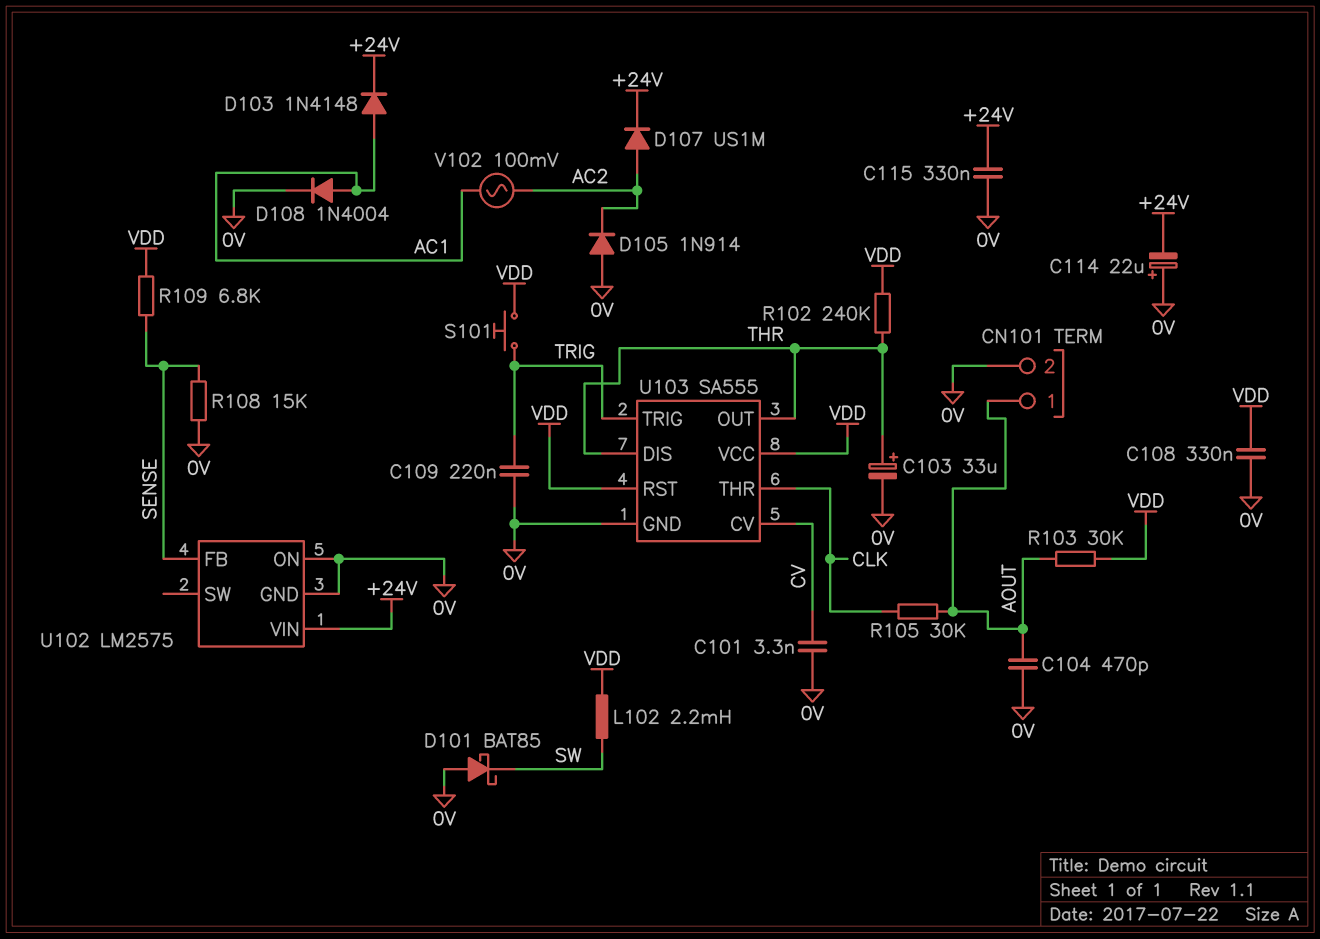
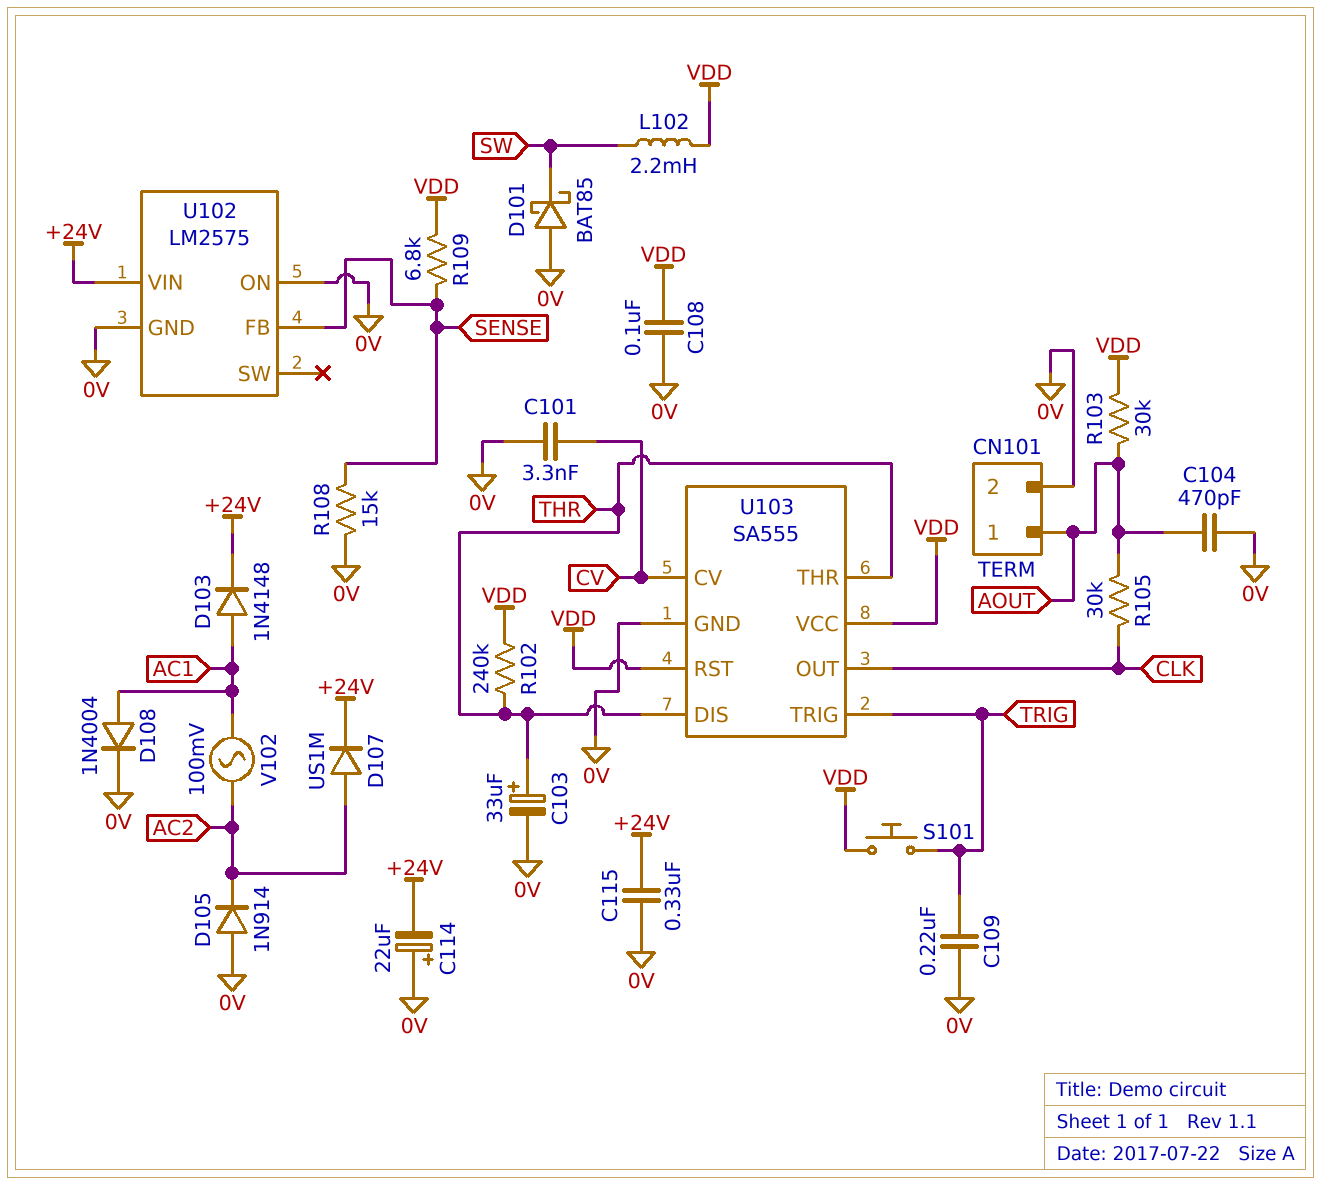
C108: 330nF (0V, VDD) -> 100nF (0V, VDD)
U103 pin OUT: THR -> CLK
U103 pin THR: CLK -> THR

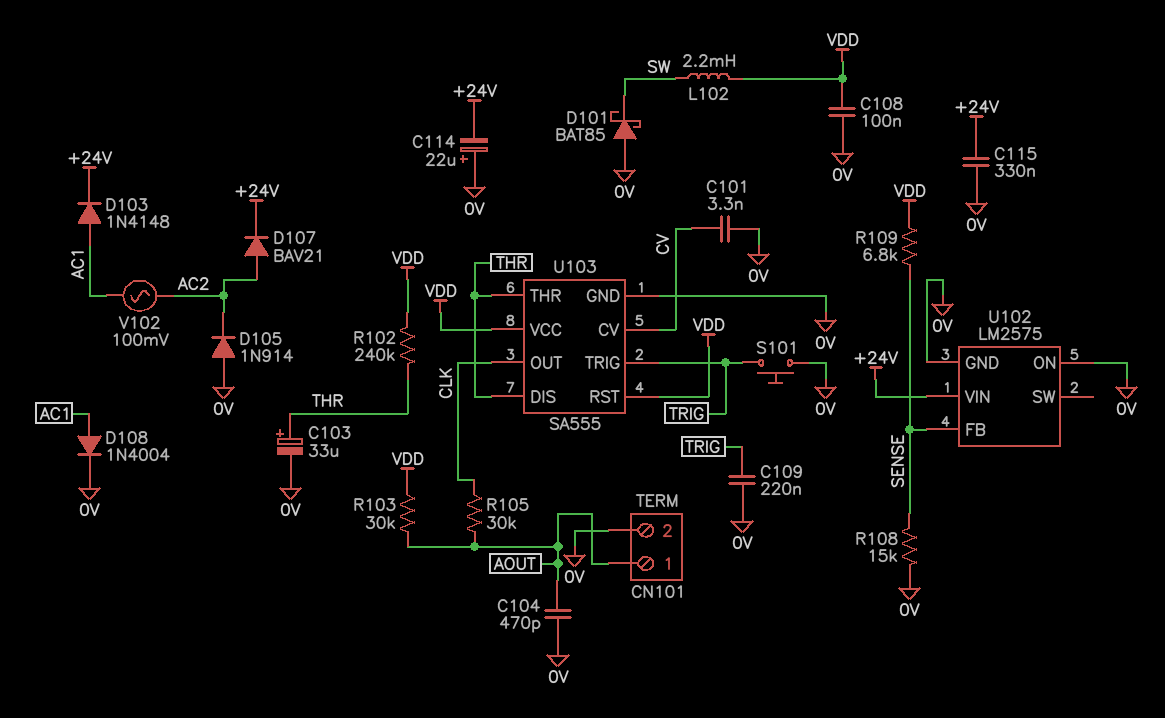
D107: diode US1M (A AC2, K +24V) -> diode BAV21 (A AC2, K +24V)
S101: button (TRIG, VDD) -> button (0V, TRIG)

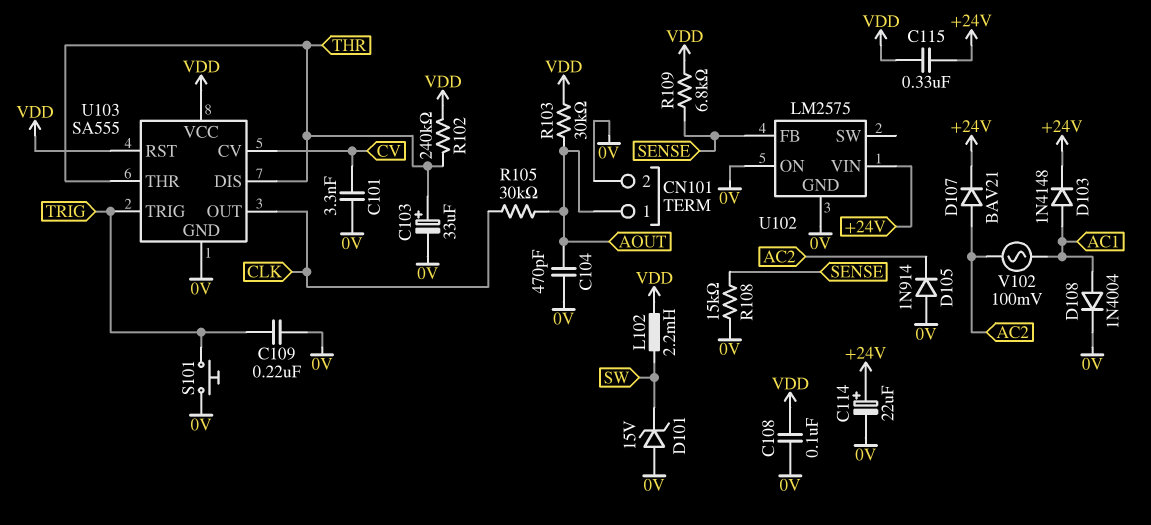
C114: 22uF (plus 0V, minus +24V) -> 22uF (plus +24V, minus 0V)
C115: 330nF (+24V, 0V) -> 330nF (+24V, VDD)
D101: schottky BAT85 (A 0V, K SW) -> zener 15V (A 0V, K SW)

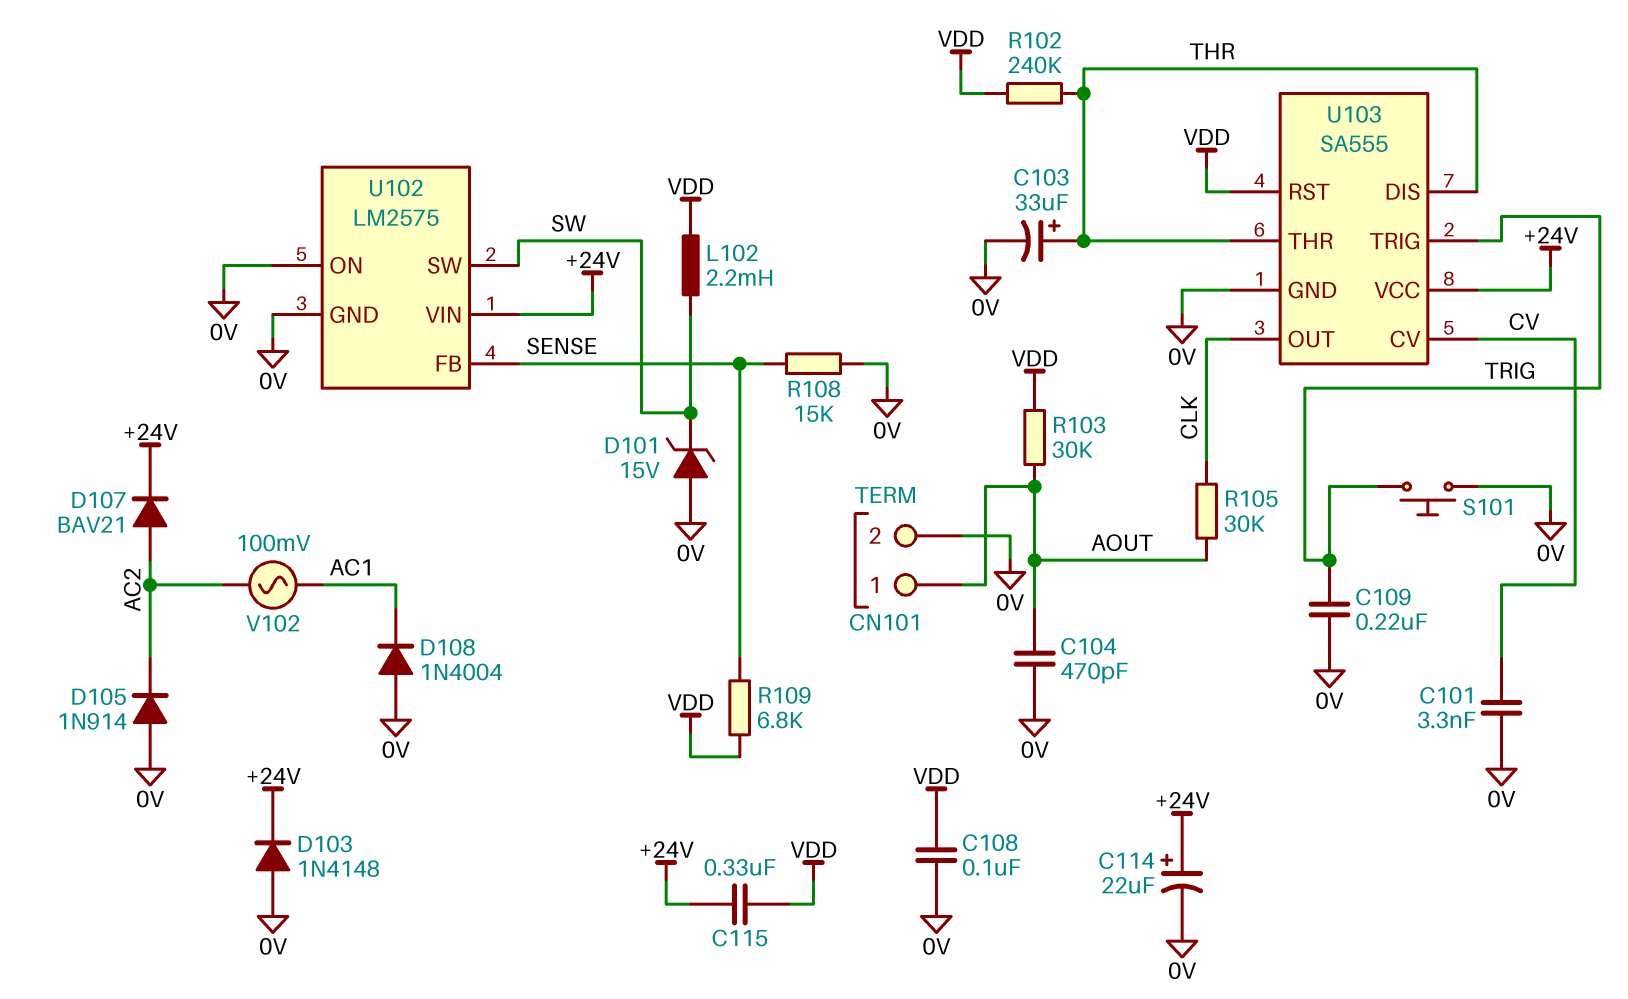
D103: diode 1N4148 (A AC1, K +24V) -> diode 1N4148 (A 0V, K +24V)
D108: diode 1N4004 (A AC1, K 0V) -> diode 1N4004 (A 0V, K AC1)
U102 pin SW: none -> SW
U103 pin VCC: VDD -> +24V

